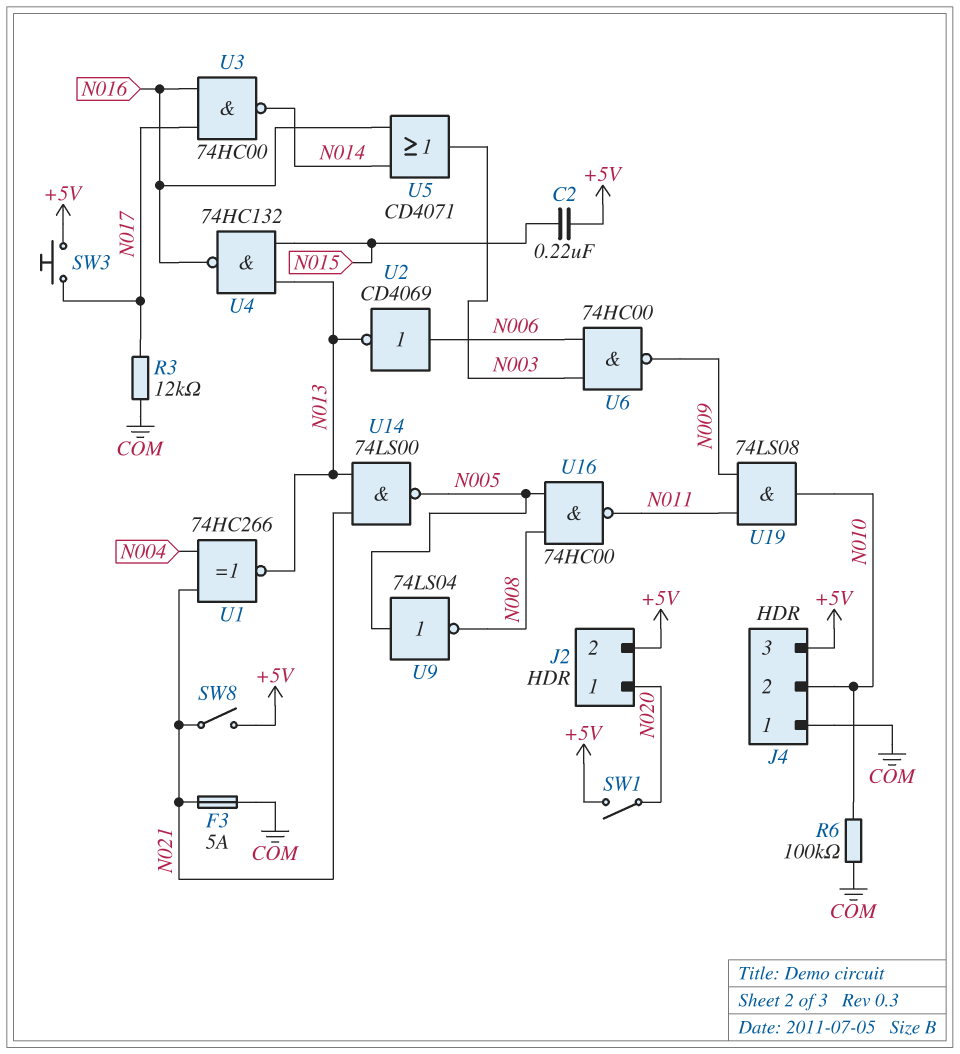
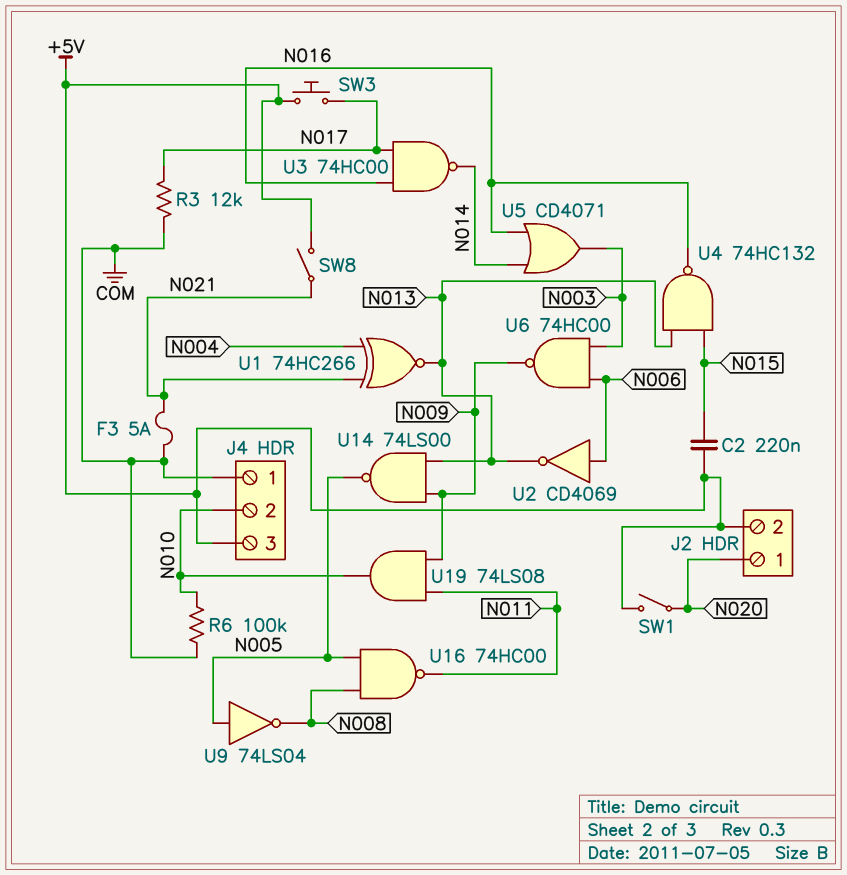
U14: NAND 74LS00 (in N013, in N021, out N005) -> NAND 74LS00 (in N009, in N013, out N005)

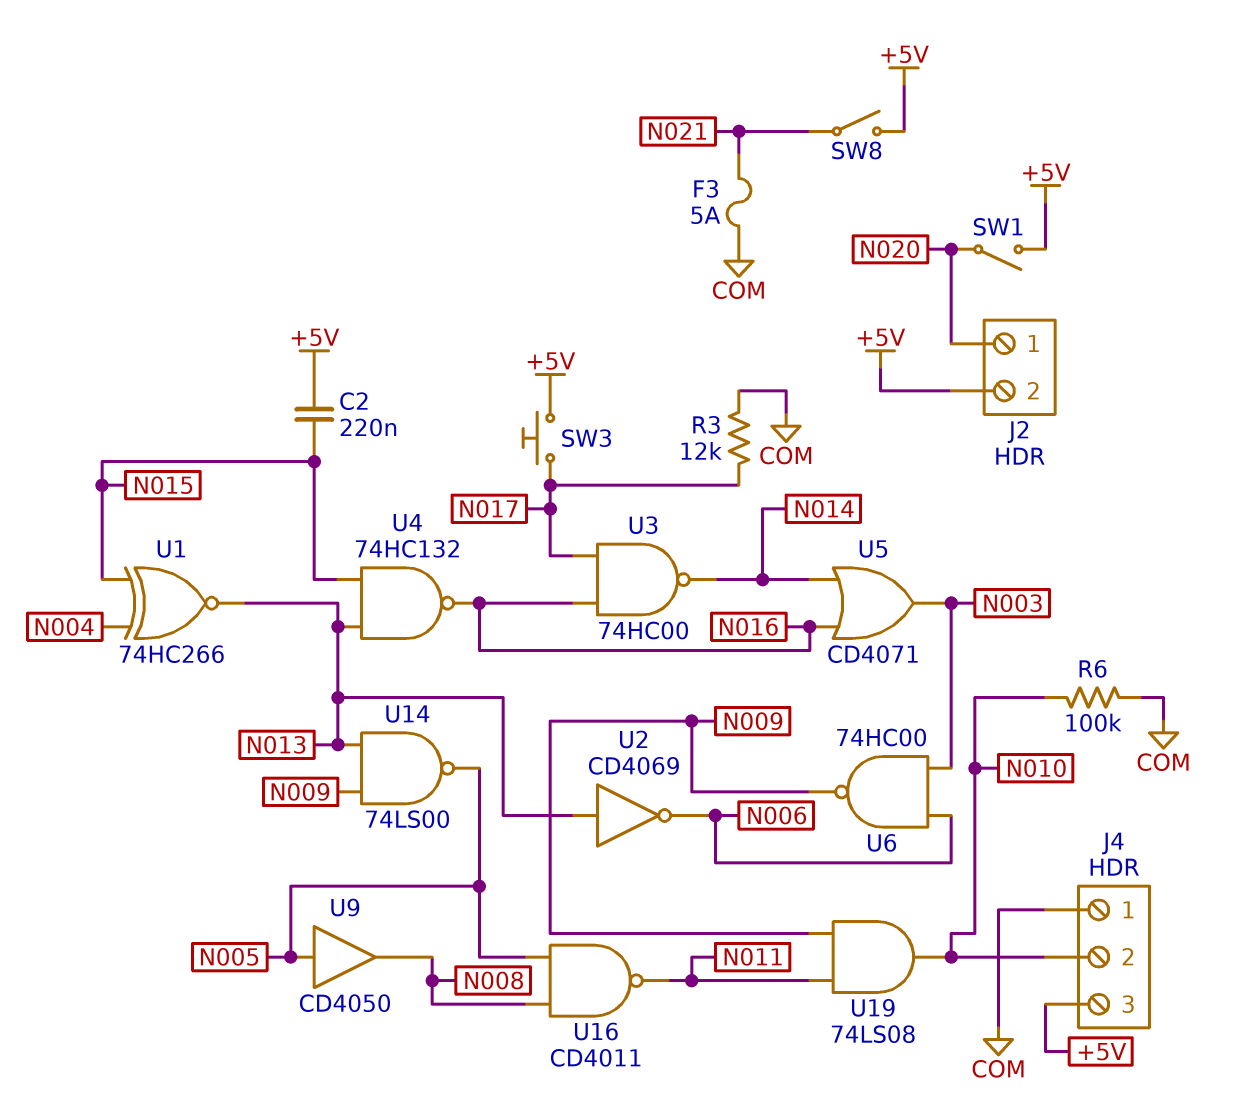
U1: XNOR 74HC266 (in N004, in N021, out N013) -> XNOR 74HC266 (in N004, in N015, out N013)
U2: NOT CD4069 (in N006, out N013) -> NOT CD4069 (in N013, out N006)
U9: NOT 74LS04 (in N005, out N008) -> buffer CD4050 (in N005, out N008)
U16: NAND 74HC00 (in N005, in N008, out N011) -> NAND CD4011 (in N005, in N008, out N011)

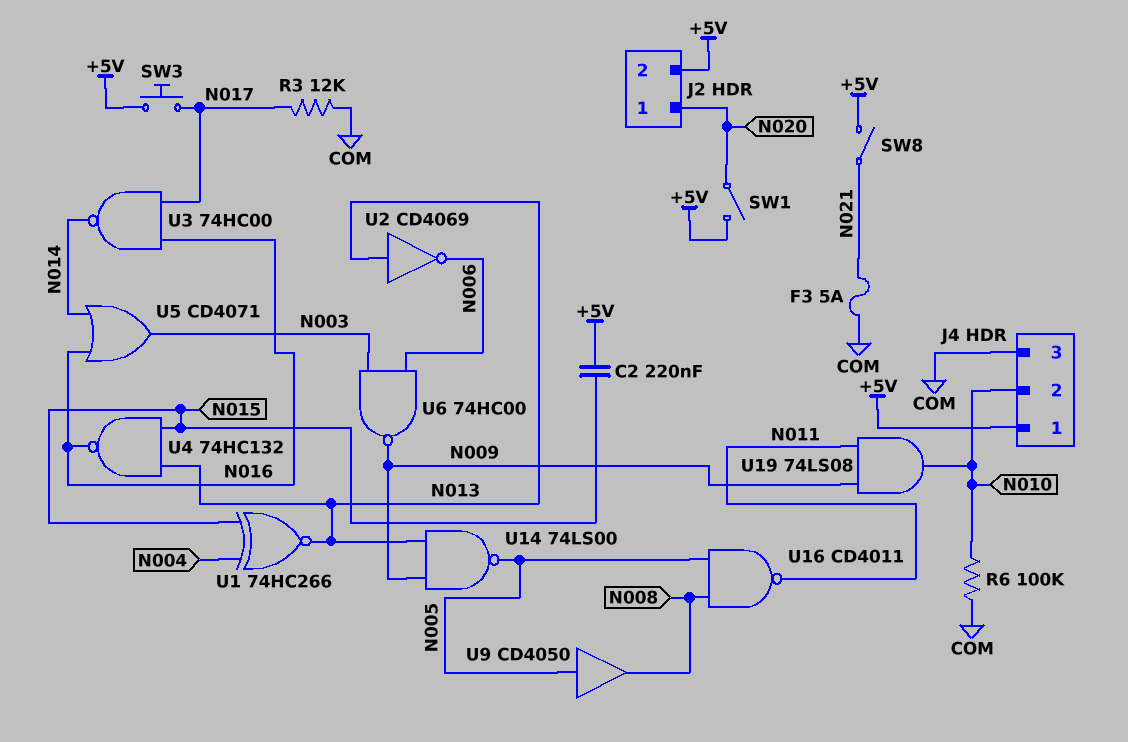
J4 pin 1: COM -> +5V
J4 pin 3: +5V -> COM

